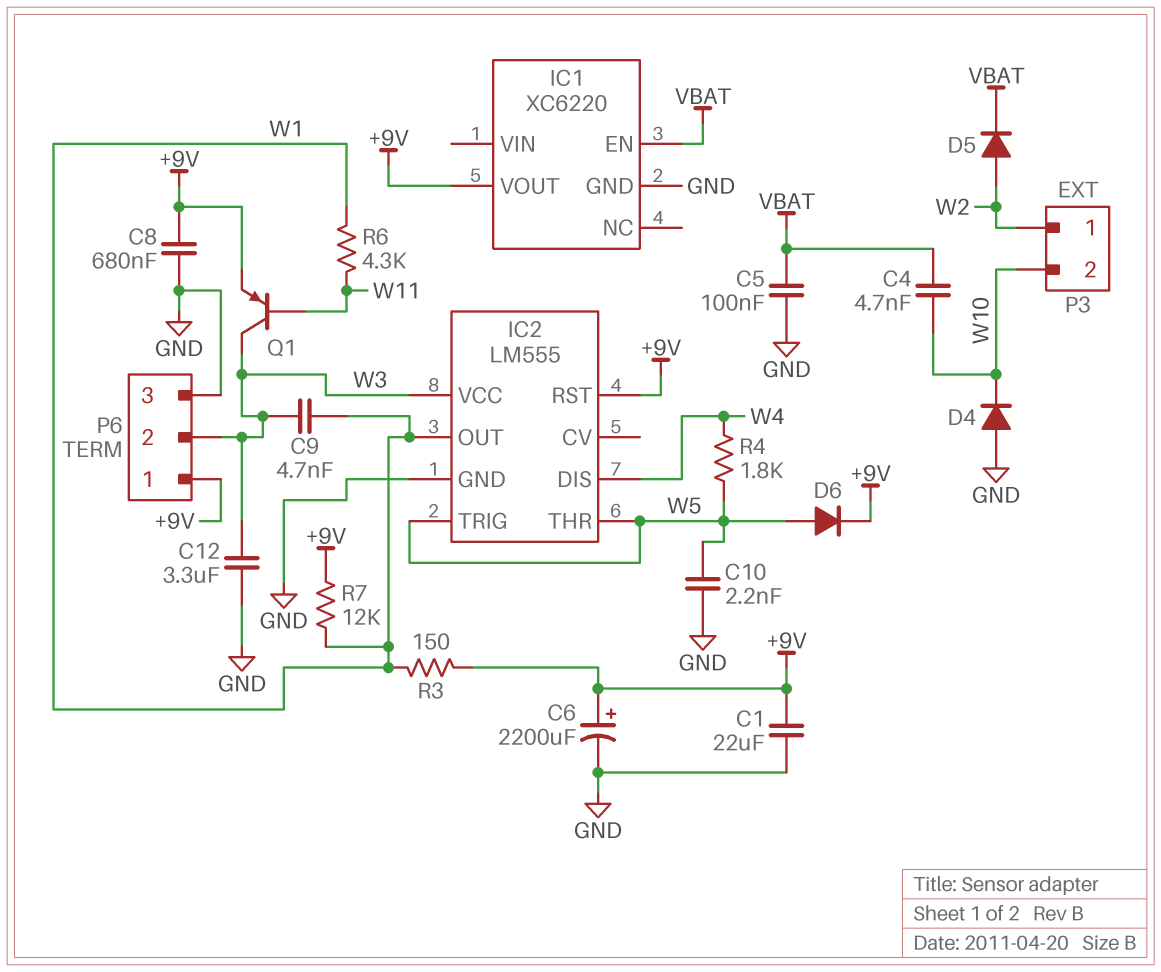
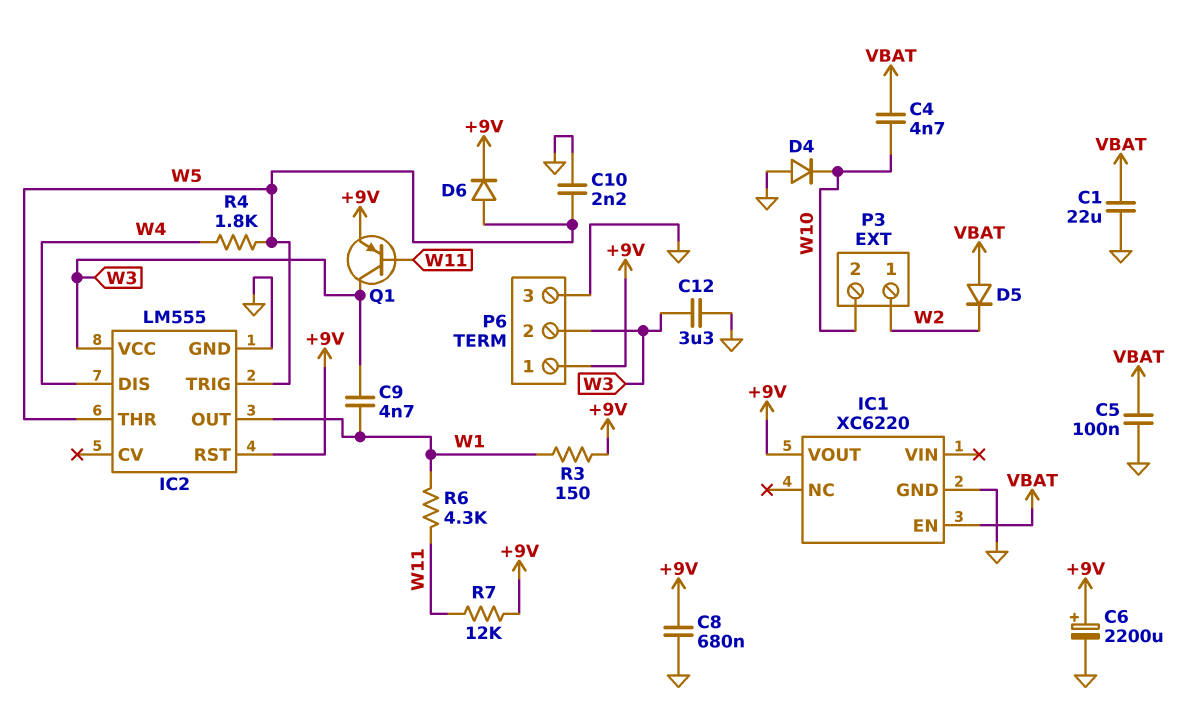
C1: 22uF (+9V, GND) -> 22uF (GND, VBAT)
D5: diode (A W2, K VBAT) -> diode (A VBAT, K W2)
R7: 12k (+9V, W1) -> 12k (+9V, W11)

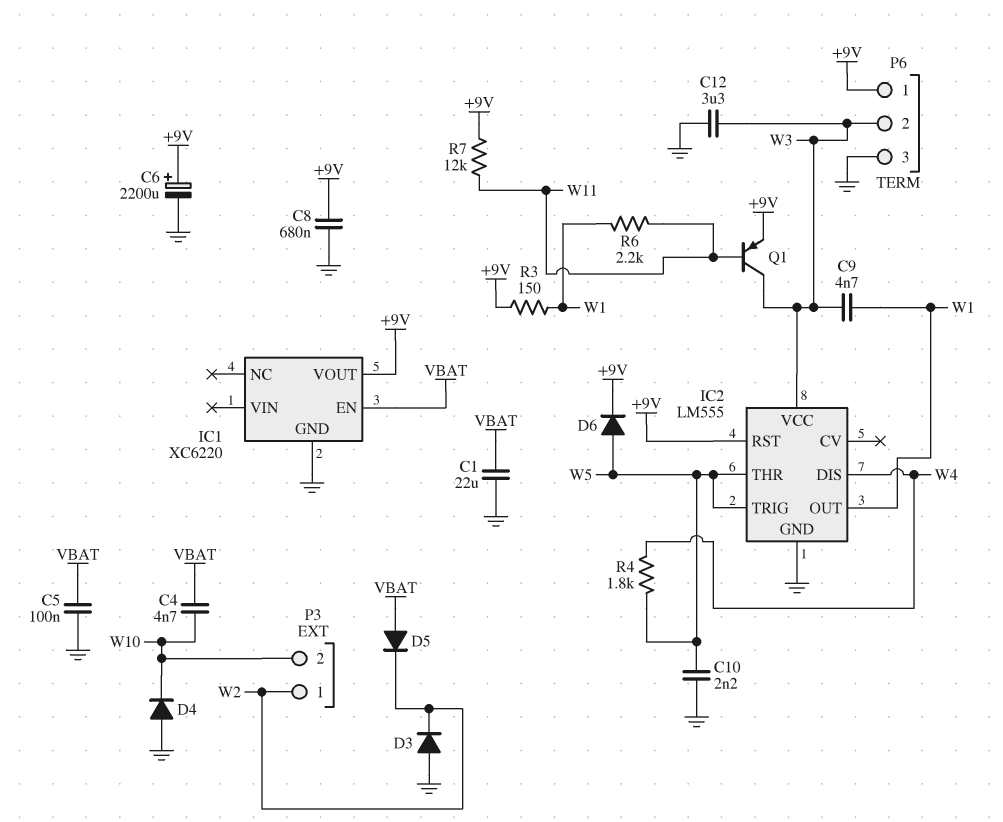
D3: none -> diode (A GND, K W2)
R6: 4.3k (W1, W11) -> 2.2k (W1, W11)

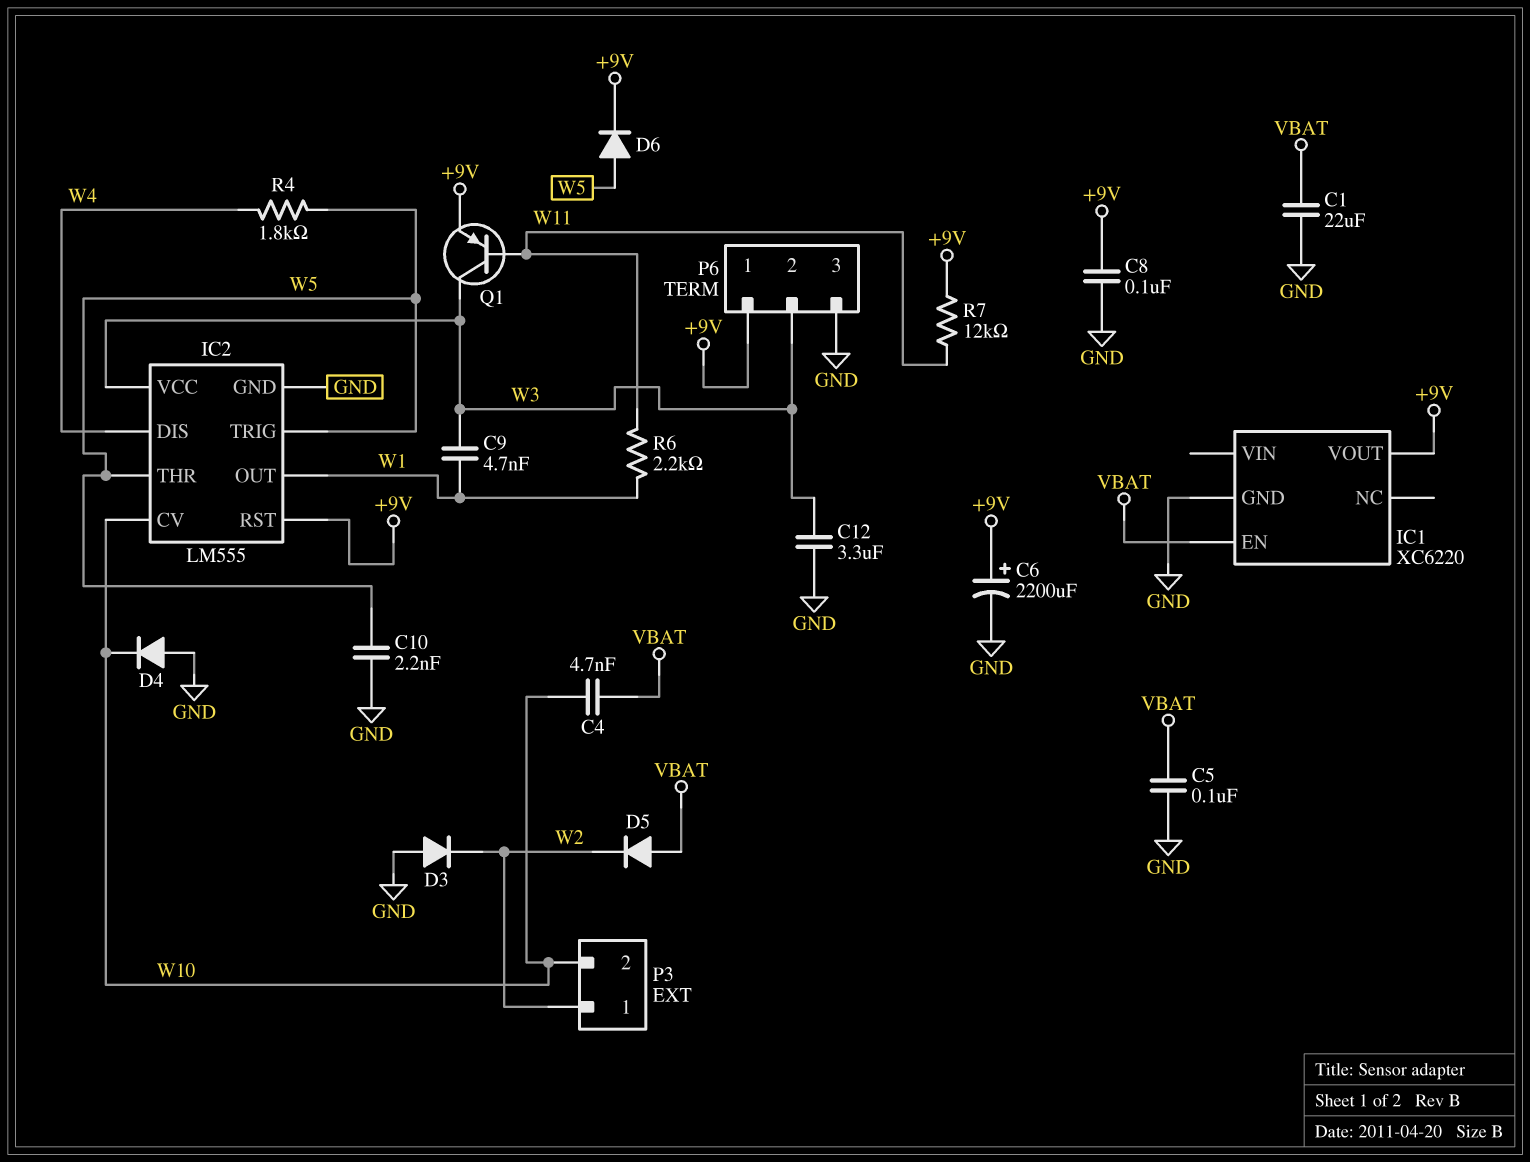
C8: 680nF (+9V, GND) -> 100nF (+9V, GND)
IC2 pin CV: none -> W10
R3: 150 (+9V, W1) -> none

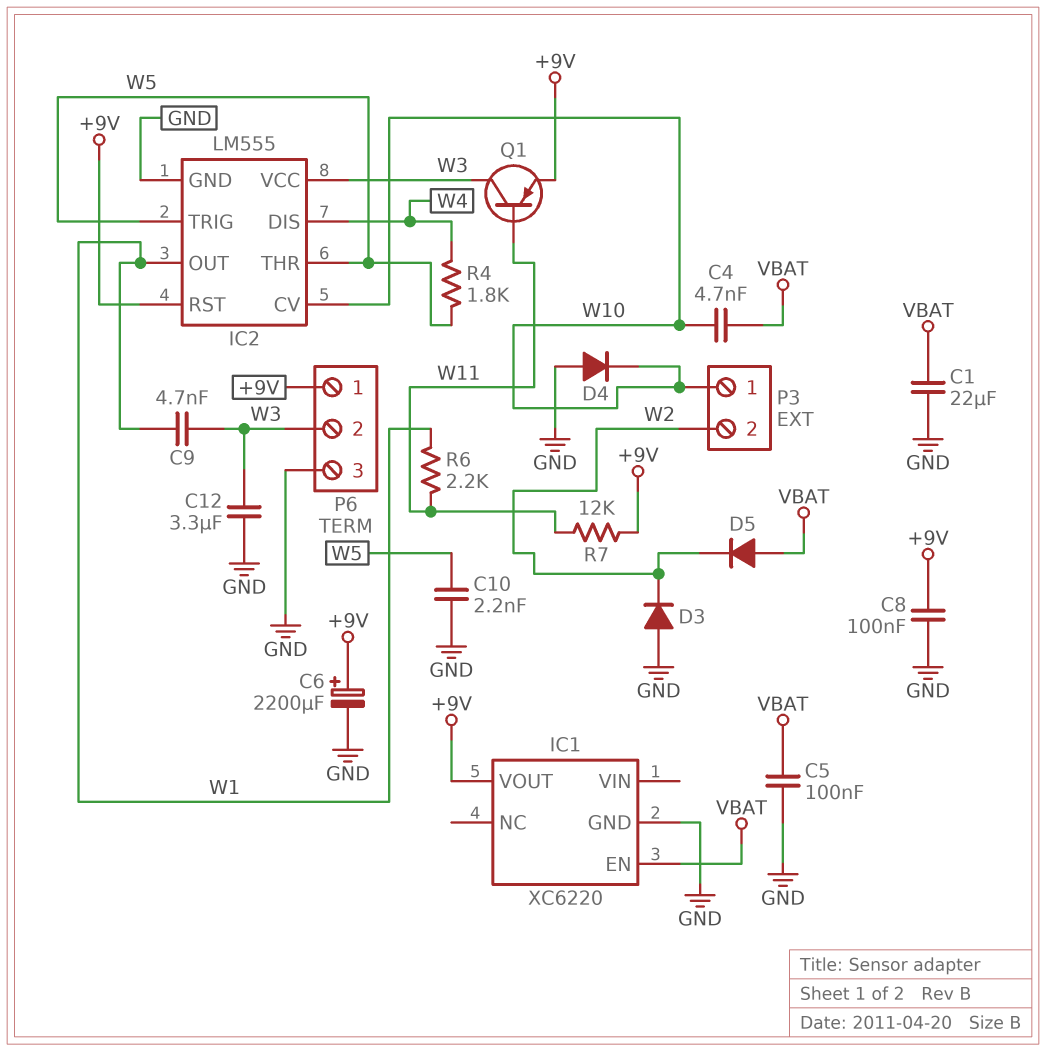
D6: diode (A W5, K +9V) -> none
P3 pin 1: W2 -> W10
P3 pin 2: W10 -> W2

